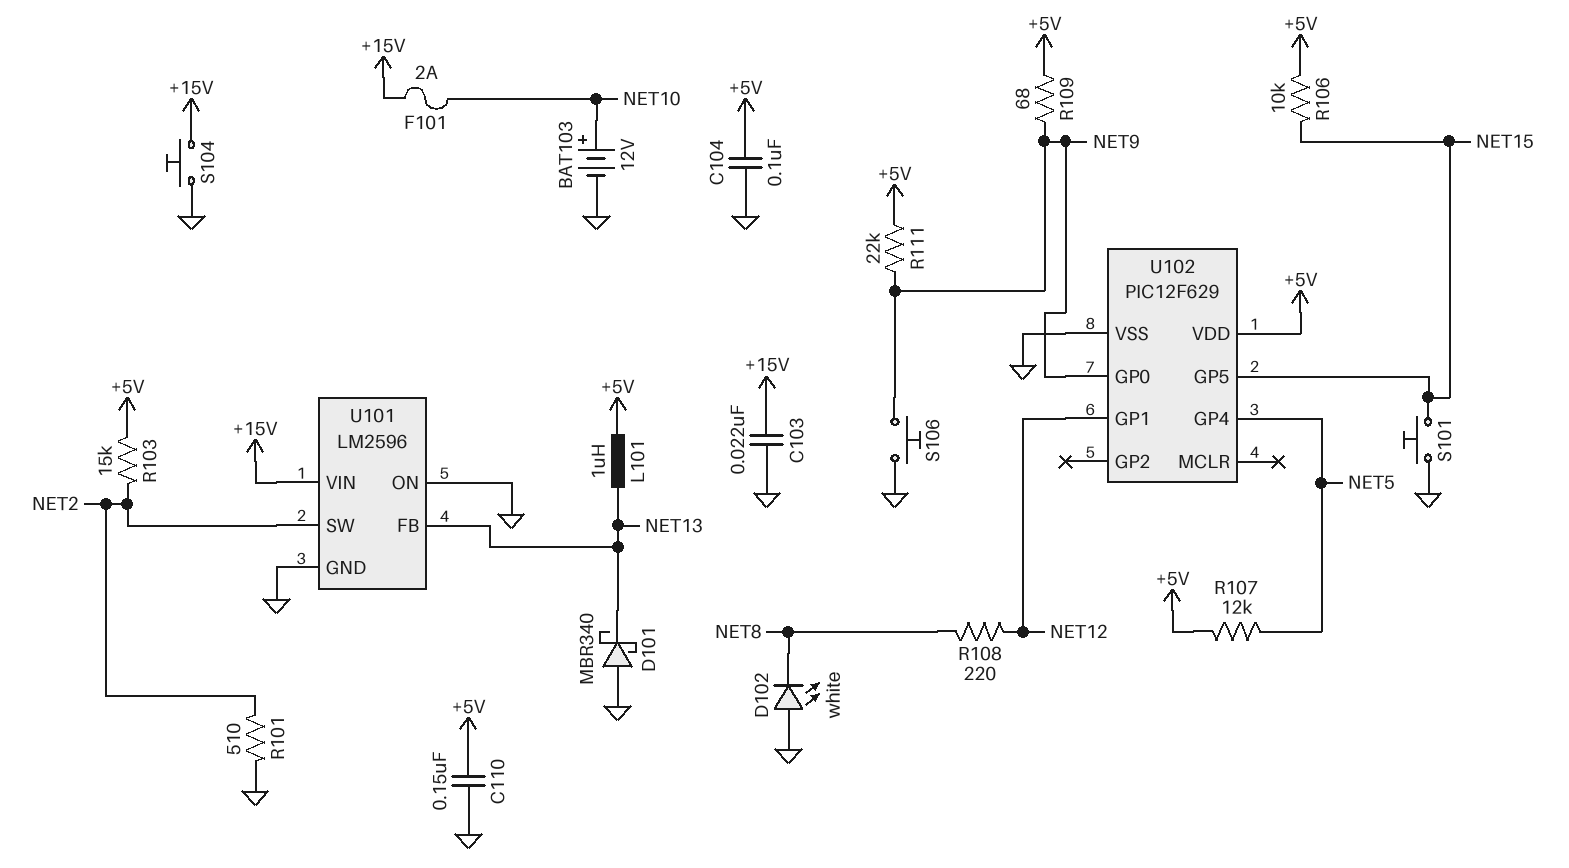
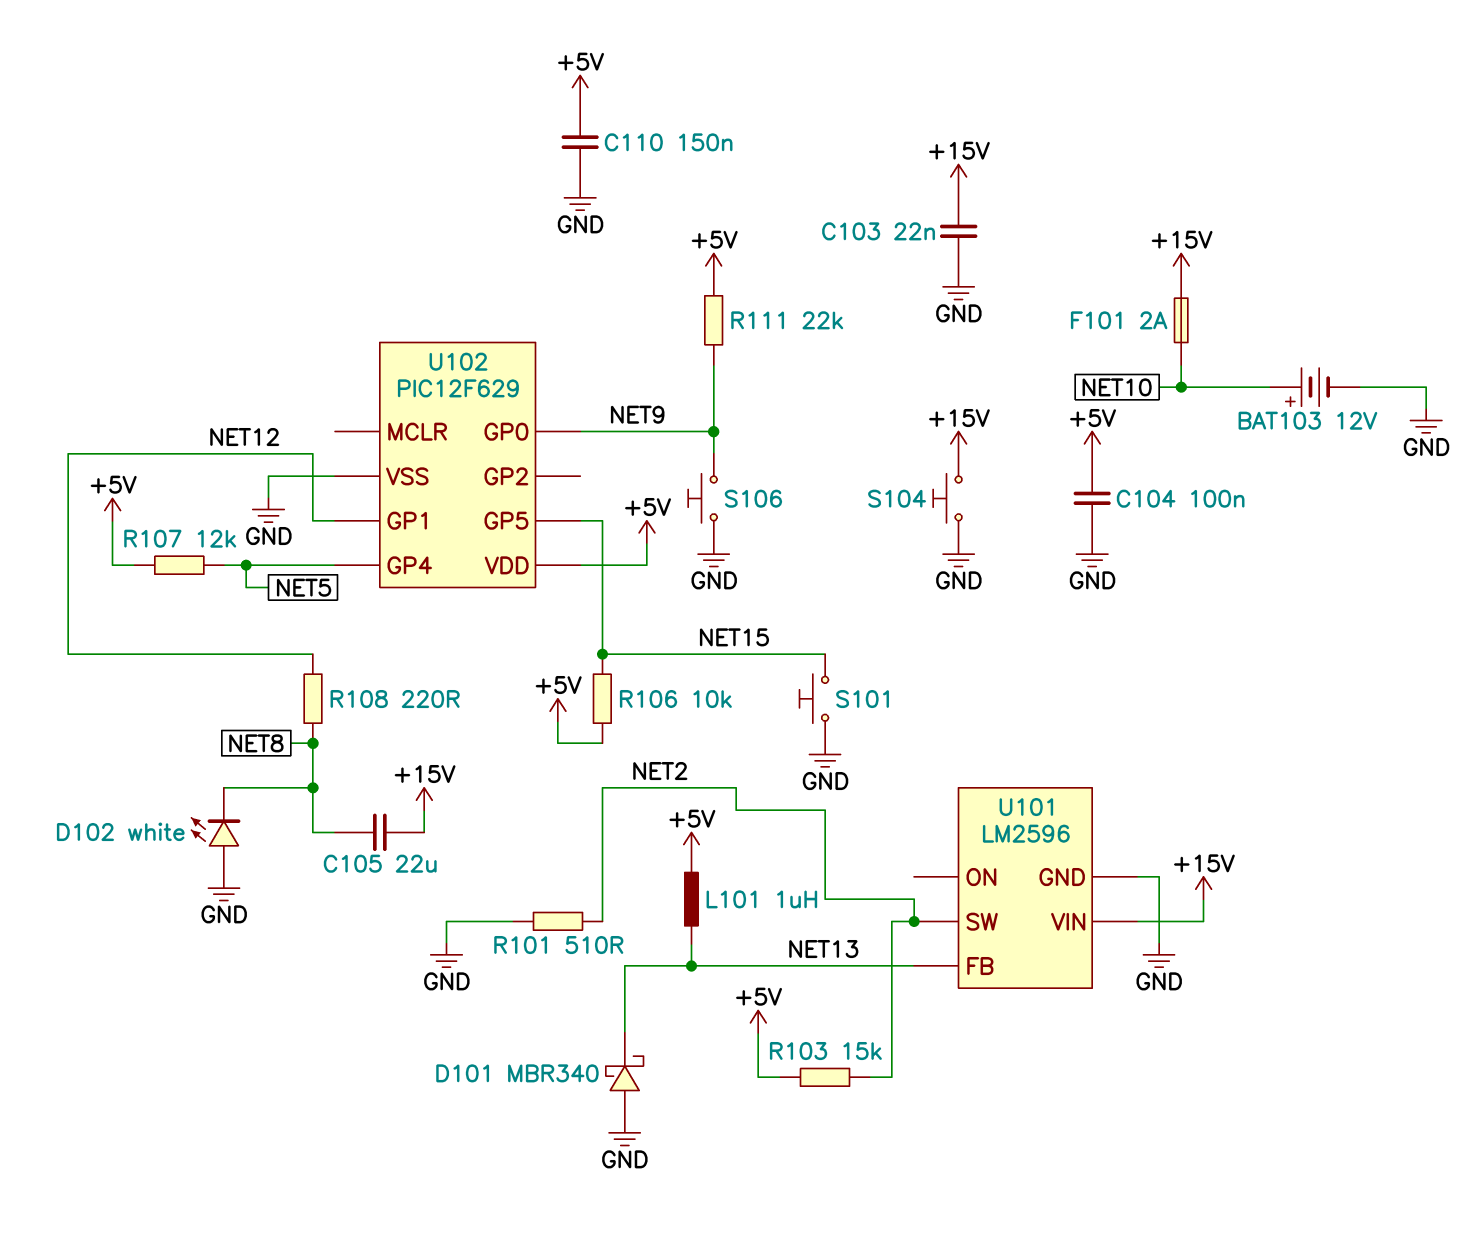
C105: none -> 22uF (+15V, NET8)
R109: 68 (+5V, NET9) -> none
U101 pin ON: GND -> none

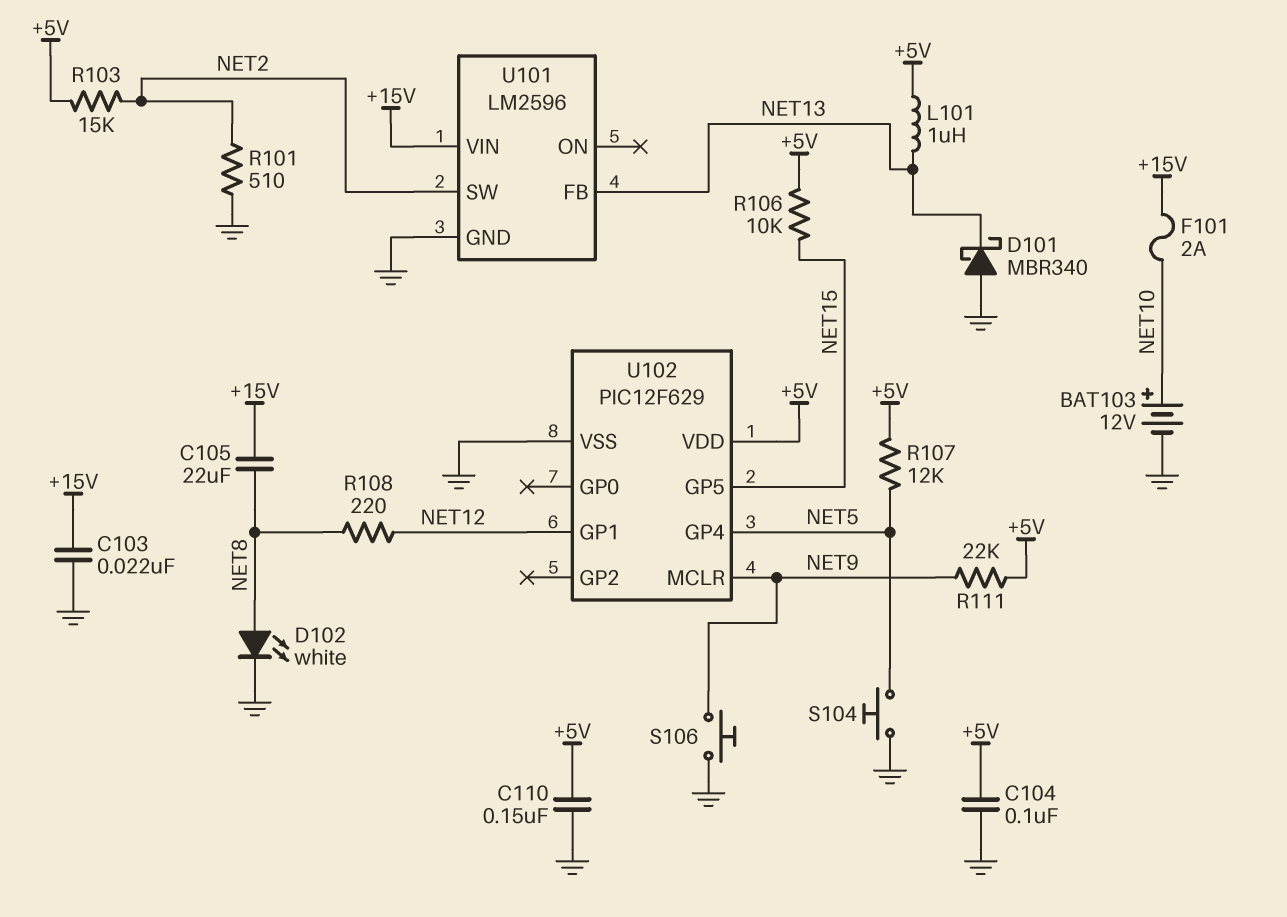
D102: LED white (A GND, K NET8) -> LED white (A NET8, K GND)
S101: button (GND, NET15) -> none
S104: button (+15V, GND) -> button (GND, NET5)
U102 pin GP0: NET9 -> none
U102 pin MCLR: none -> NET9

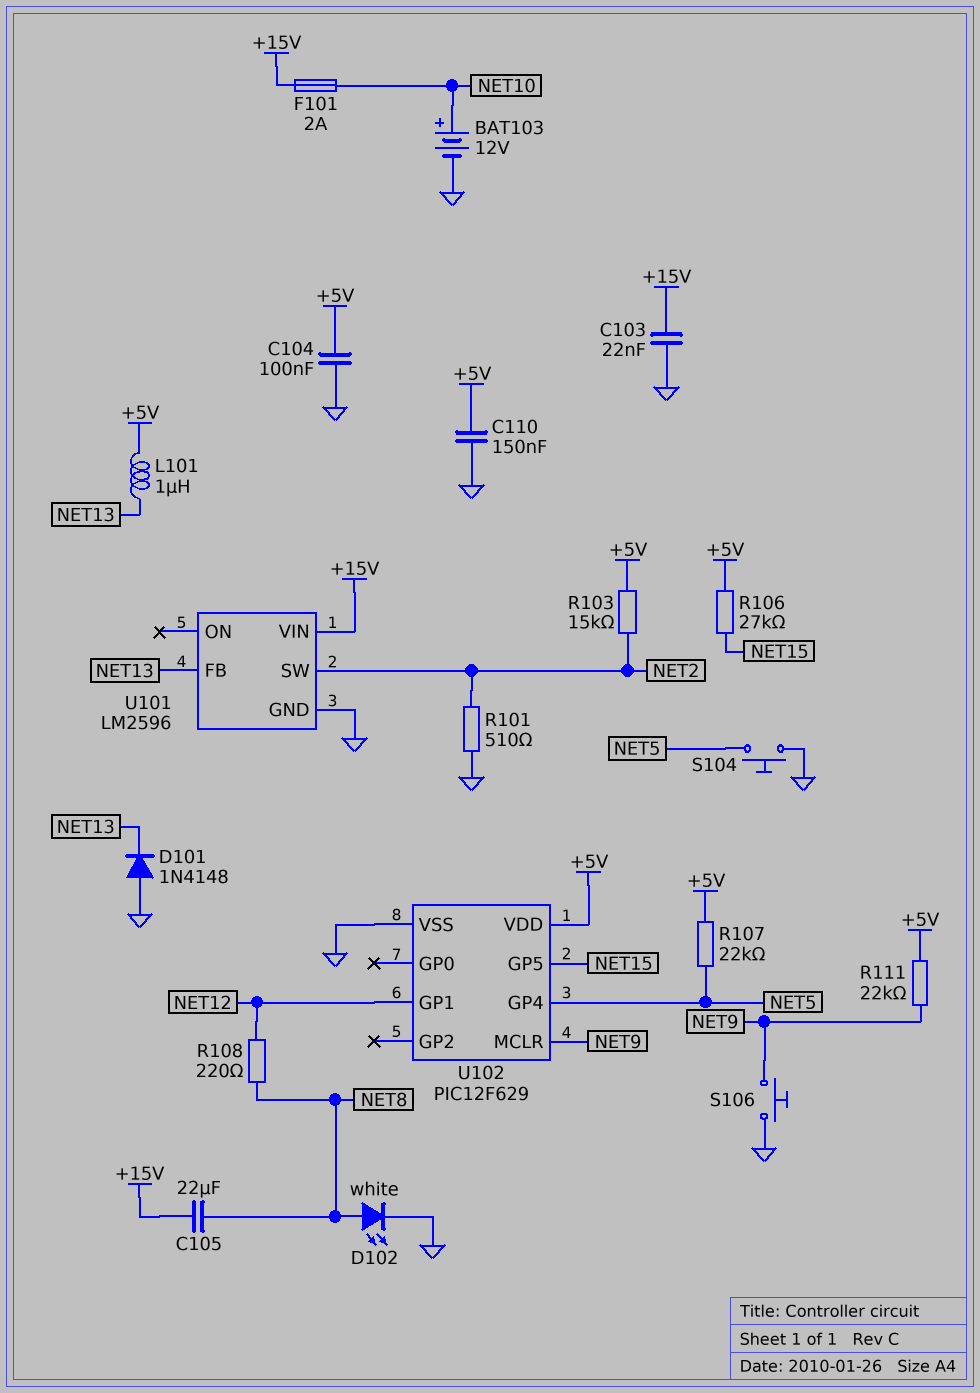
D101: schottky MBR340 (A GND, K NET13) -> diode 1N4148 (A GND, K NET13)
R106: 10k (+5V, NET15) -> 27k (+5V, NET15)
R107: 12k (+5V, NET5) -> 22k (+5V, NET5)

